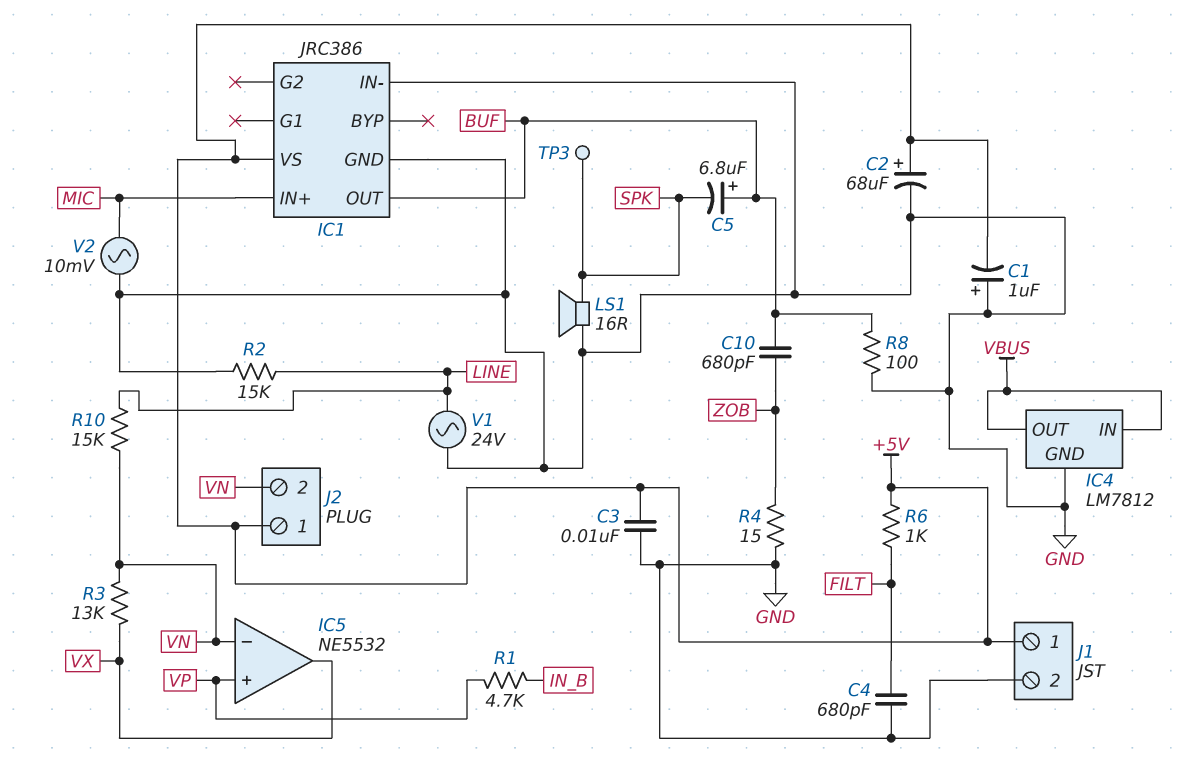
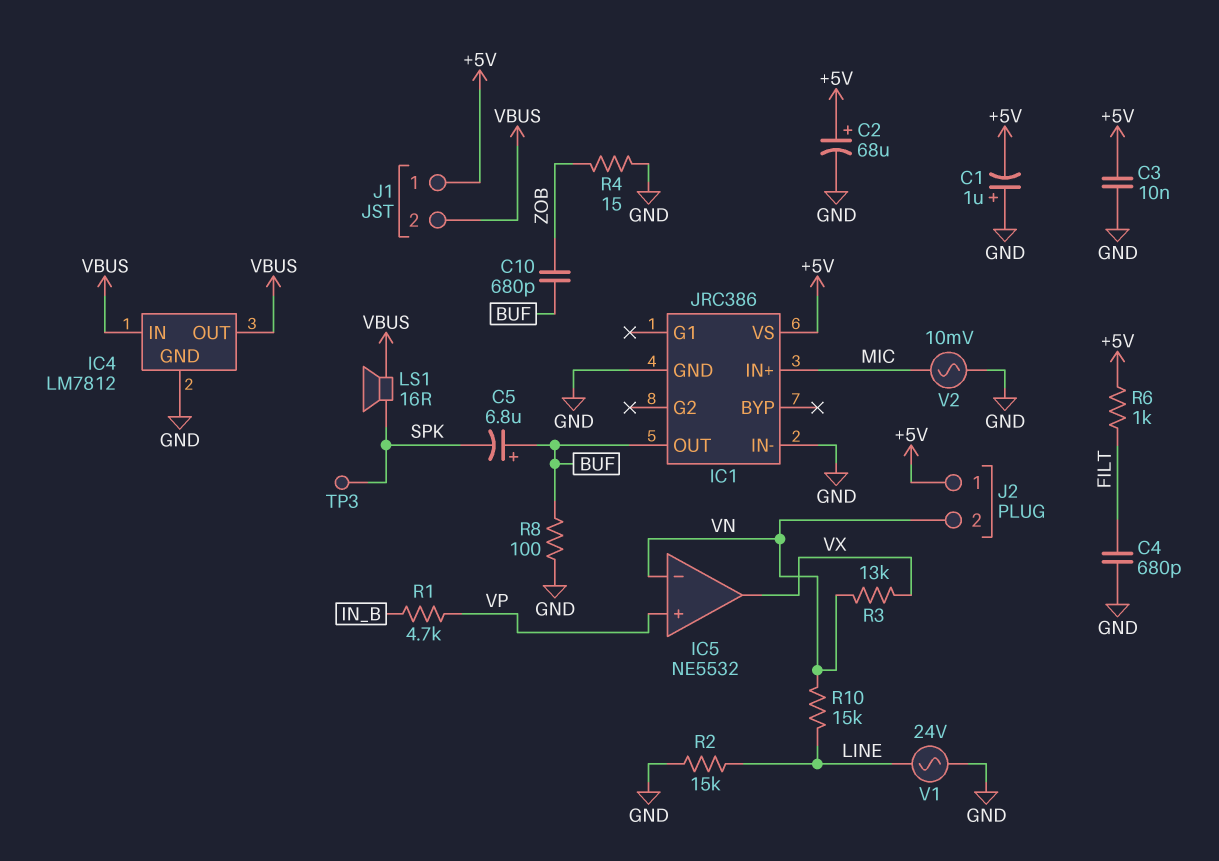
J1 pin 2: GND -> VBUS
LS1: speaker 16R (GND, SPK) -> speaker 16R (SPK, VBUS)

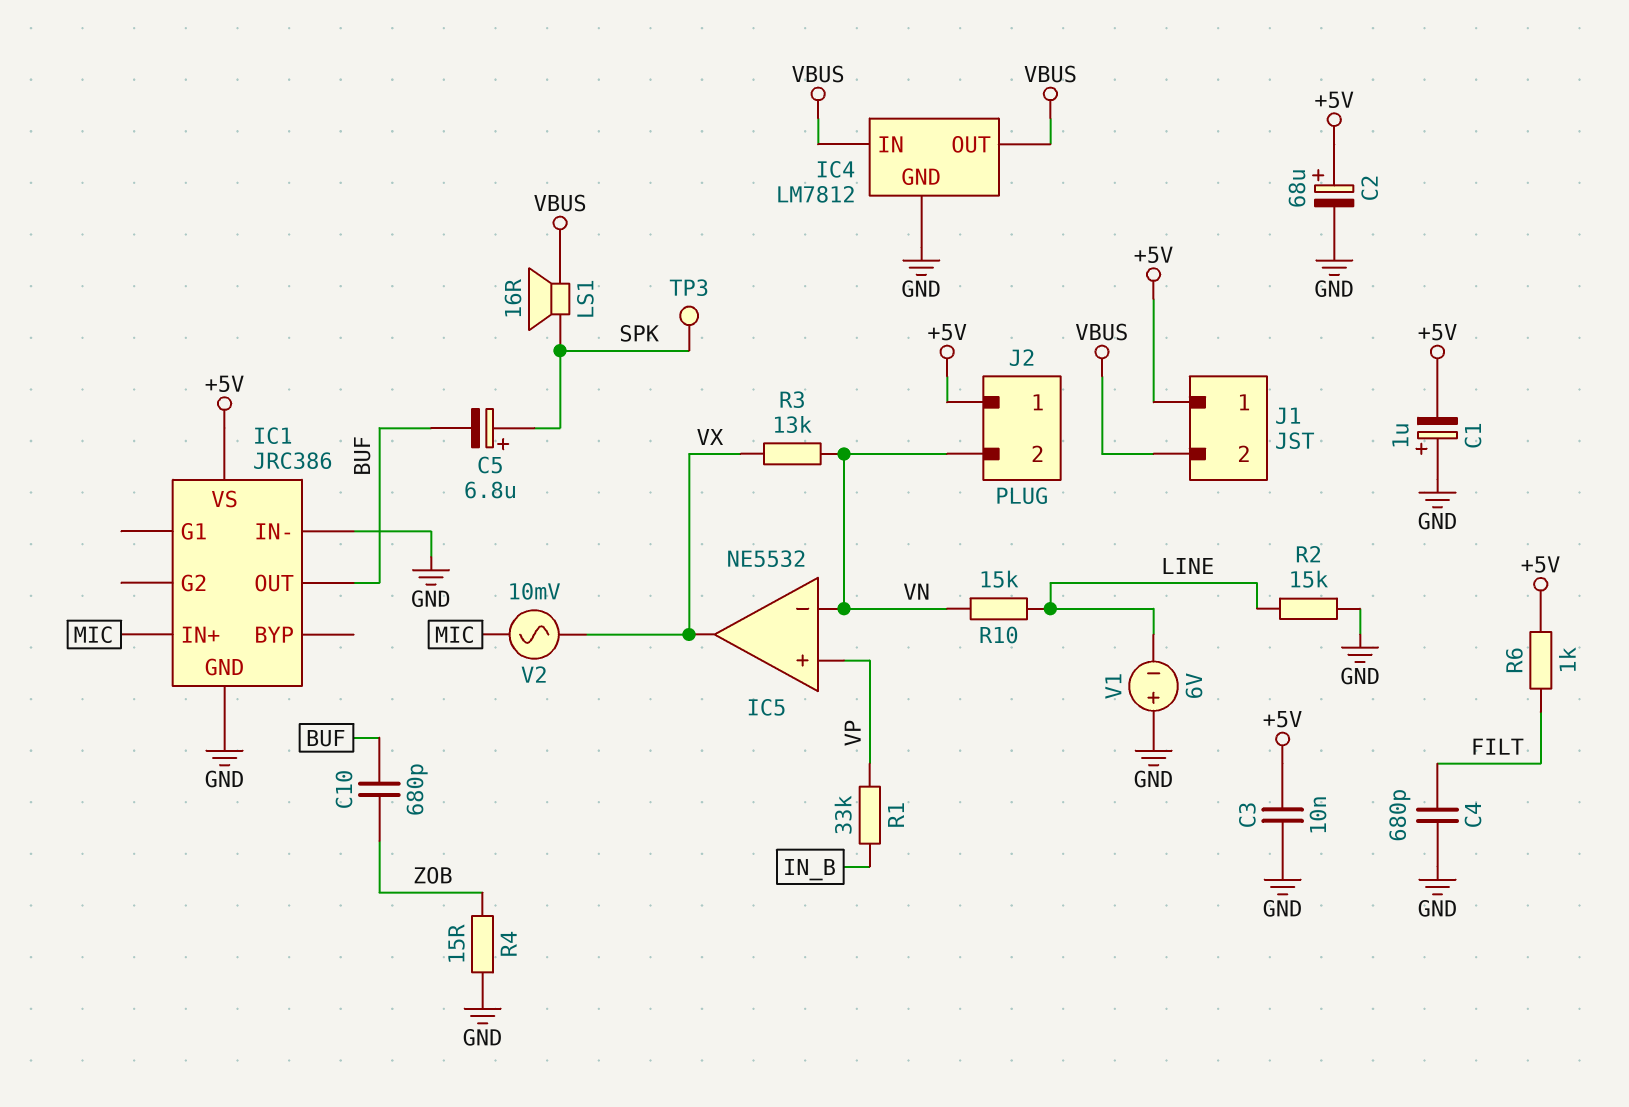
C5: 6.8uF (plus BUF, minus SPK) -> 6.8uF (plus SPK, minus BUF)
R1: 4.7k (IN_B, VP) -> 33k (IN_B, VP)
R8: 100 (BUF, GND) -> none
V1: AC 24V (GND, LINE) -> 6V (plus GND, minus LINE)
V2: AC 10mV (GND, MIC) -> AC 10mV (MIC, VX)

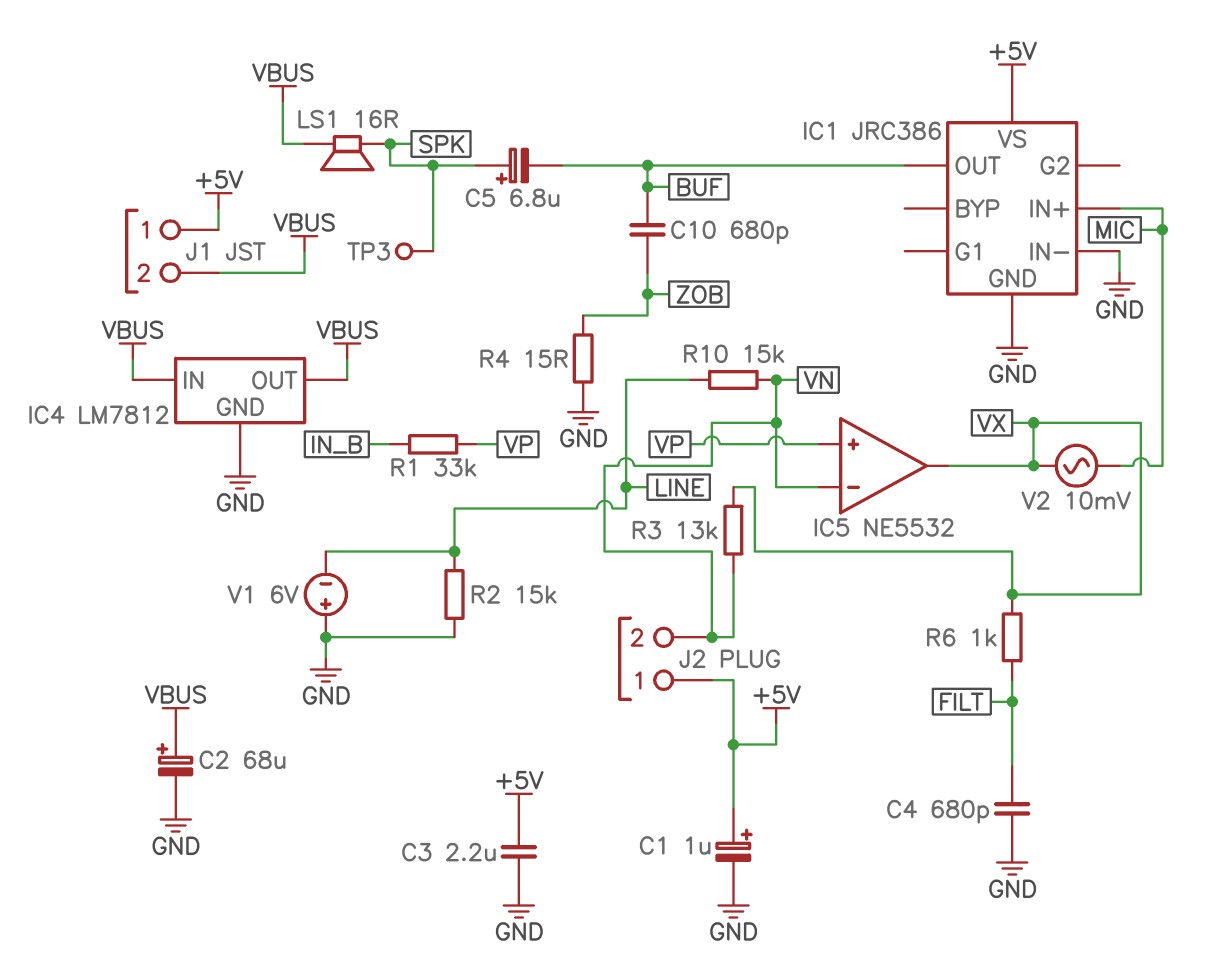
C1: 1uF (plus GND, minus +5V) -> 1uF (plus +5V, minus GND)
C2: 68uF (plus +5V, minus GND) -> 68uF (plus VBUS, minus GND)
C3: 10nF (+5V, GND) -> 2.2uF (+5V, GND)
R6: 1k (+5V, FILT) -> 1k (FILT, VX)

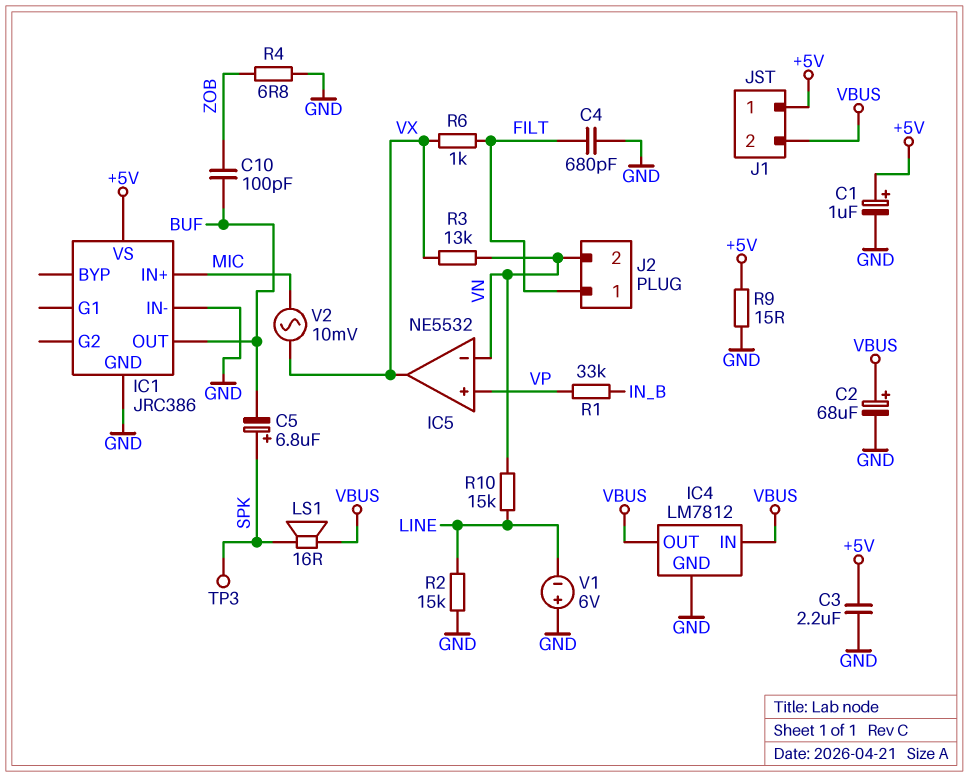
C10: 680pF (BUF, ZOB) -> 100pF (BUF, ZOB)
J2 pin 1: +5V -> FILT
R4: 15 (GND, ZOB) -> 6.8 (GND, ZOB)
R9: none -> 15 (+5V, GND)

